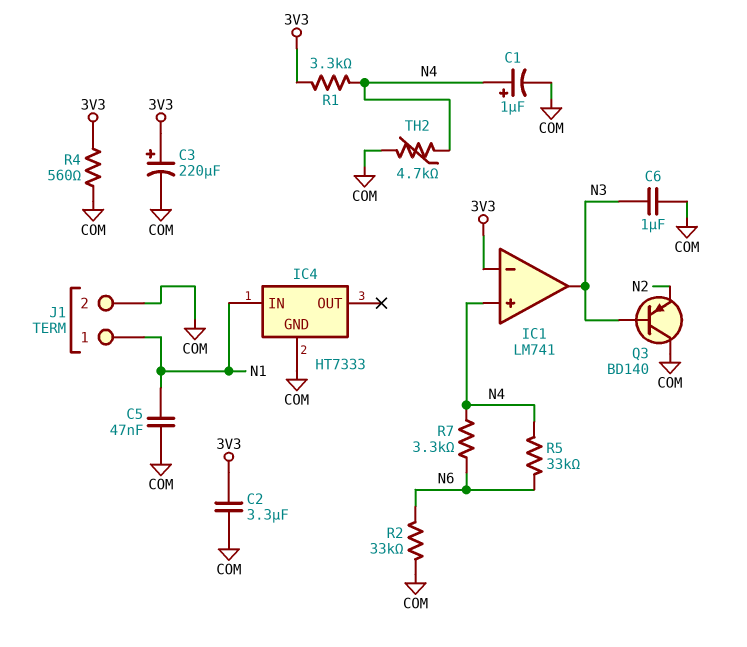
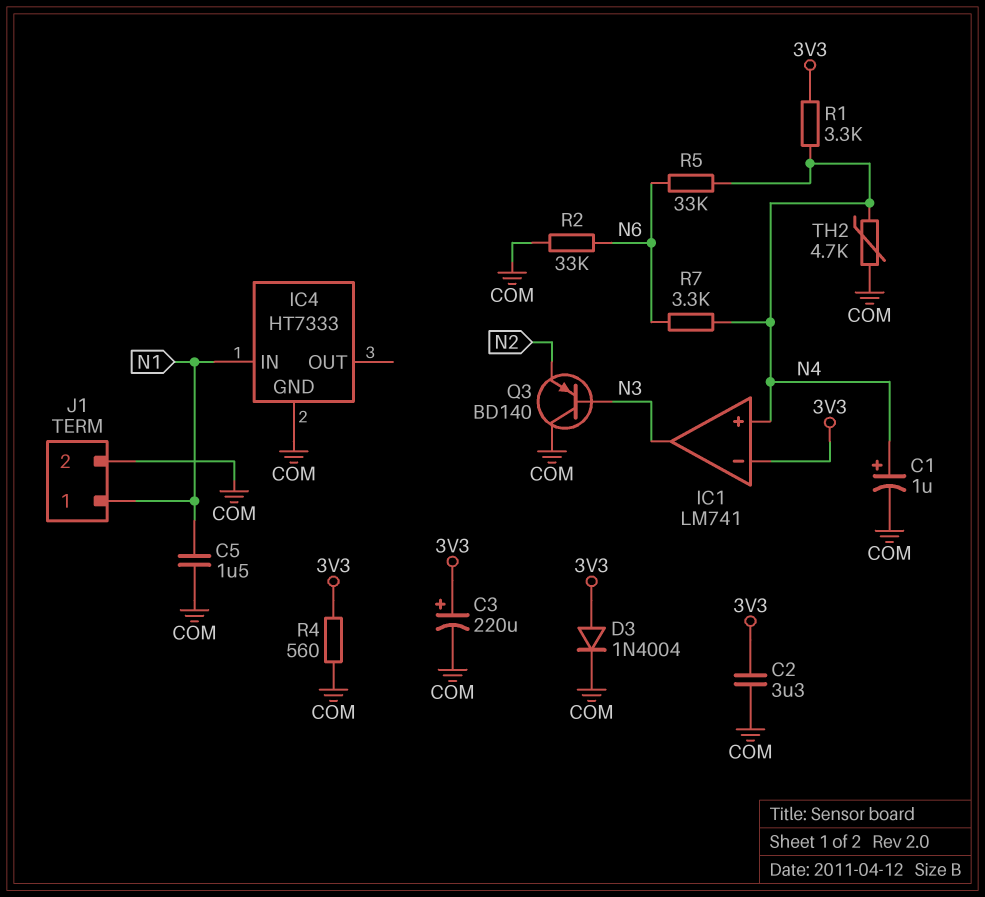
C5: 47nF (COM, N1) -> 1.5uF (COM, N1)
C6: 1uF (COM, N3) -> none
D3: none -> diode 1N4004 (A 3V3, K COM)

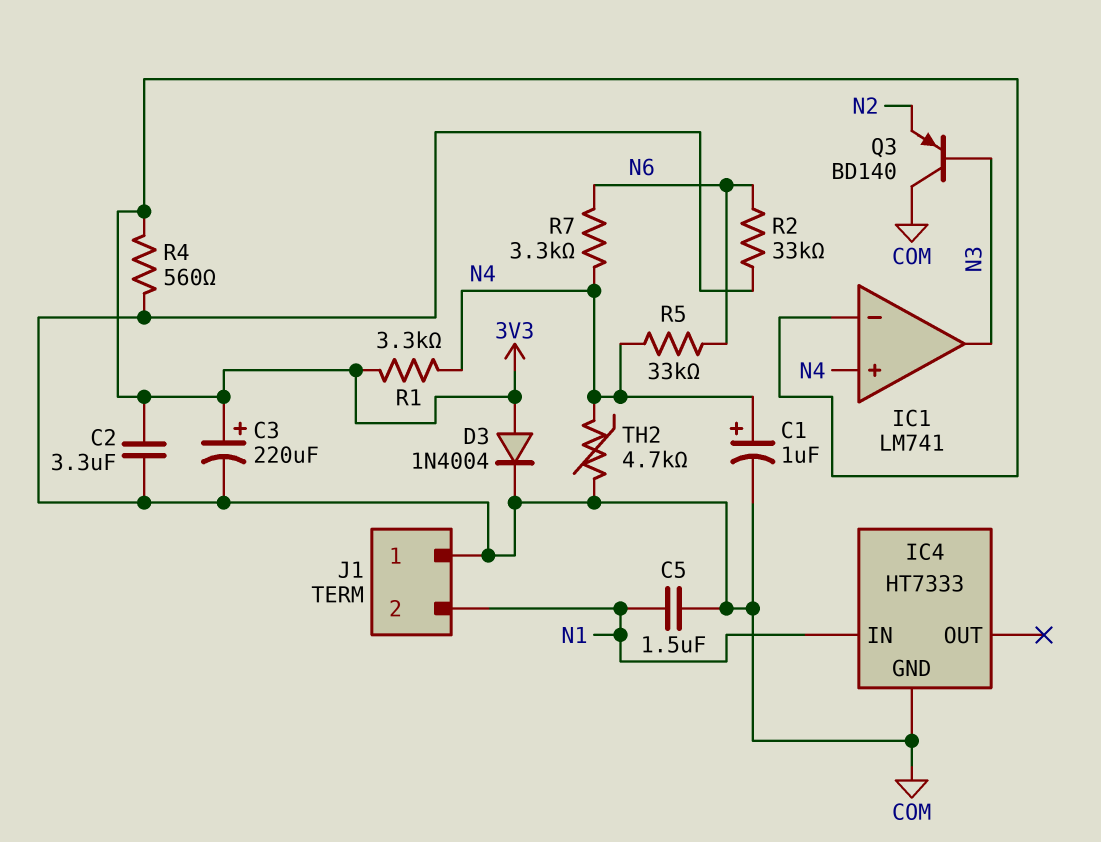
J1 pin 1: N1 -> COM
J1 pin 2: COM -> N1

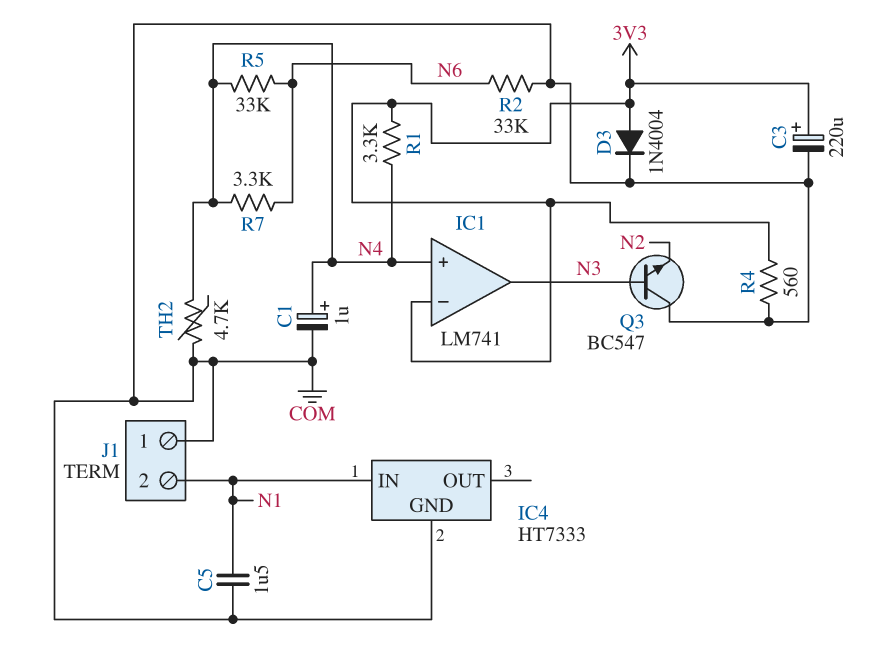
C2: 3.3uF (3V3, COM) -> none
Q3: PNP BD140 (B N3, C COM, E N2) -> NPN BC547 (B N3, C COM, E N2)

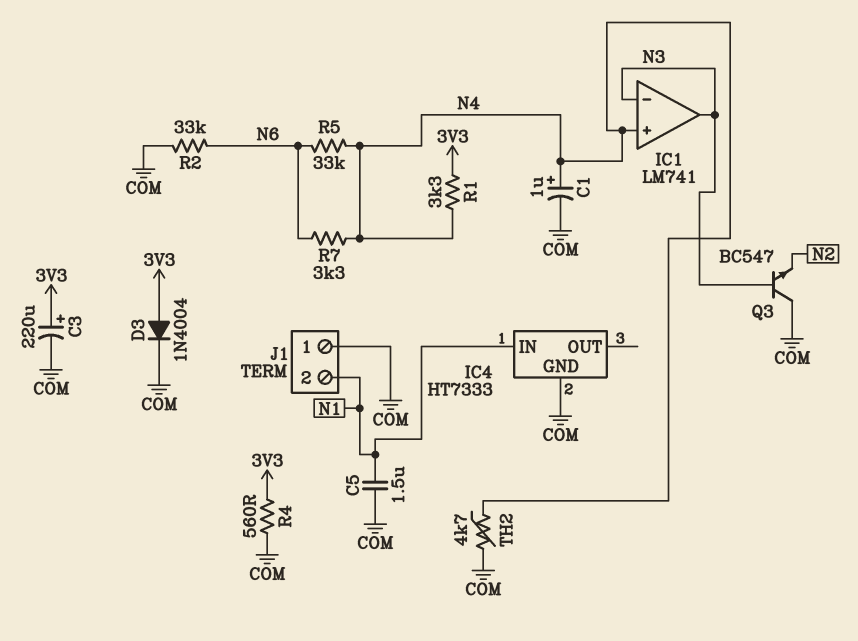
IC1 pin in-: 3V3 -> N3

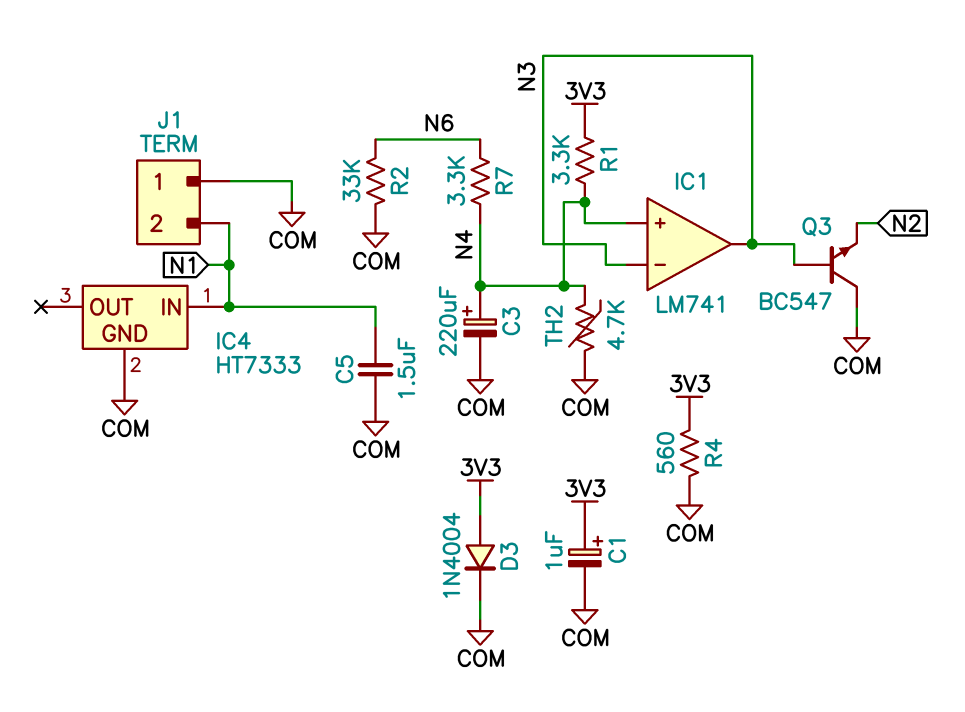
C1: 1uF (plus N4, minus COM) -> 1uF (plus 3V3, minus COM)
C3: 220uF (plus 3V3, minus COM) -> 220uF (plus N4, minus COM)
R5: 33k (N4, N6) -> none

